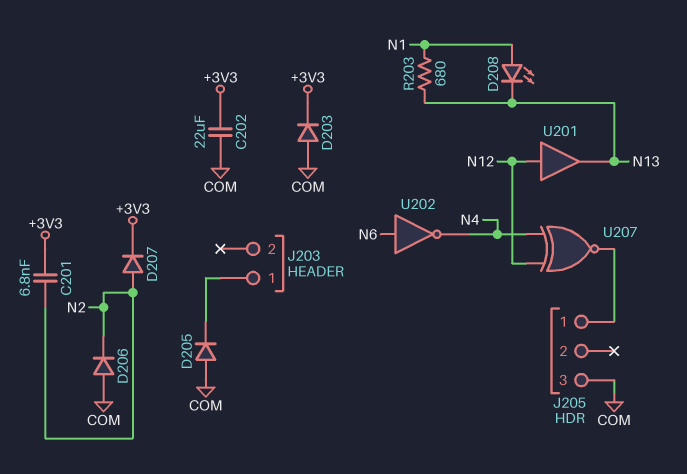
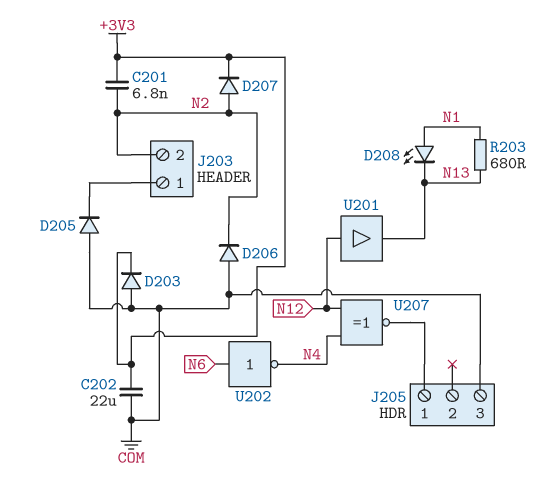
J203 pin 2: none -> N2

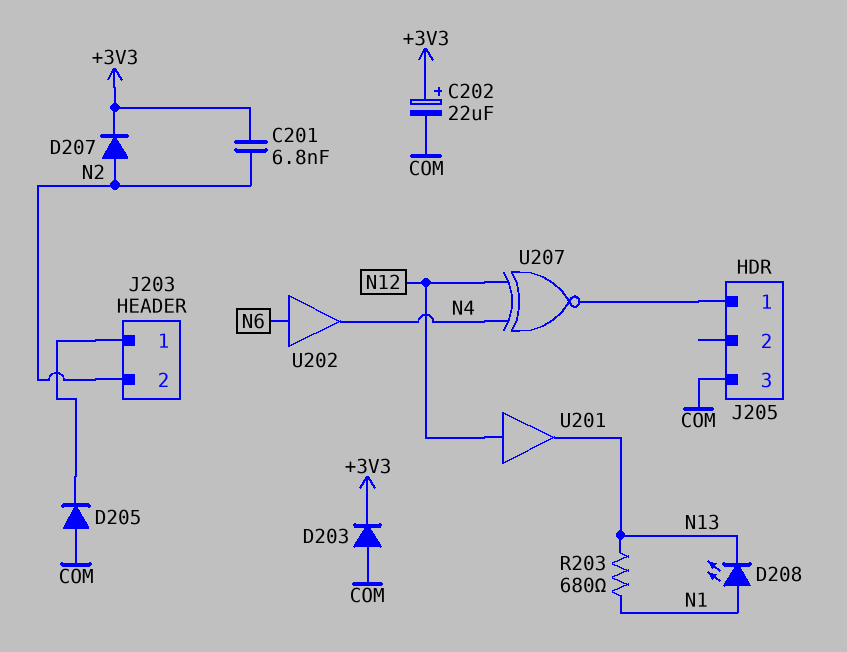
C202: 22uF (+3V3, COM) -> 22uF (plus +3V3, minus COM)
D206: diode (A COM, K N2) -> none
U202: NOT (in N6, out N4) -> buffer (in N6, out N4)

